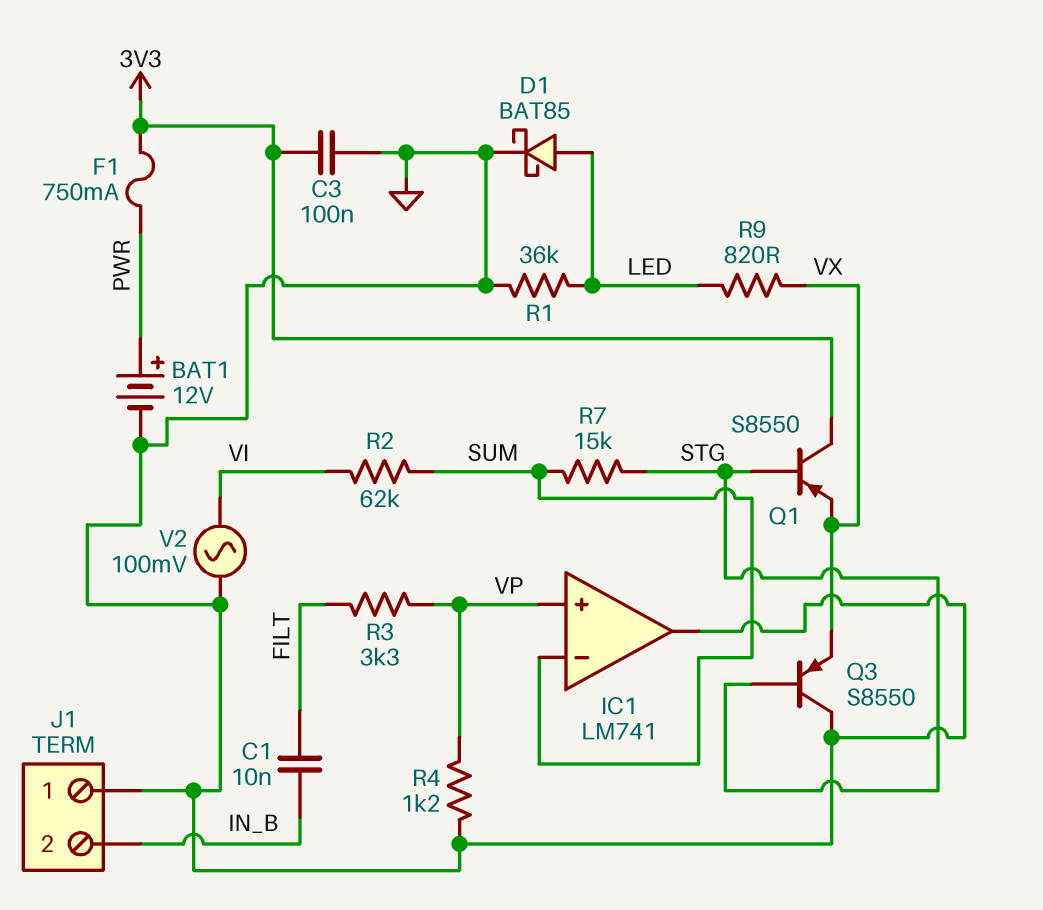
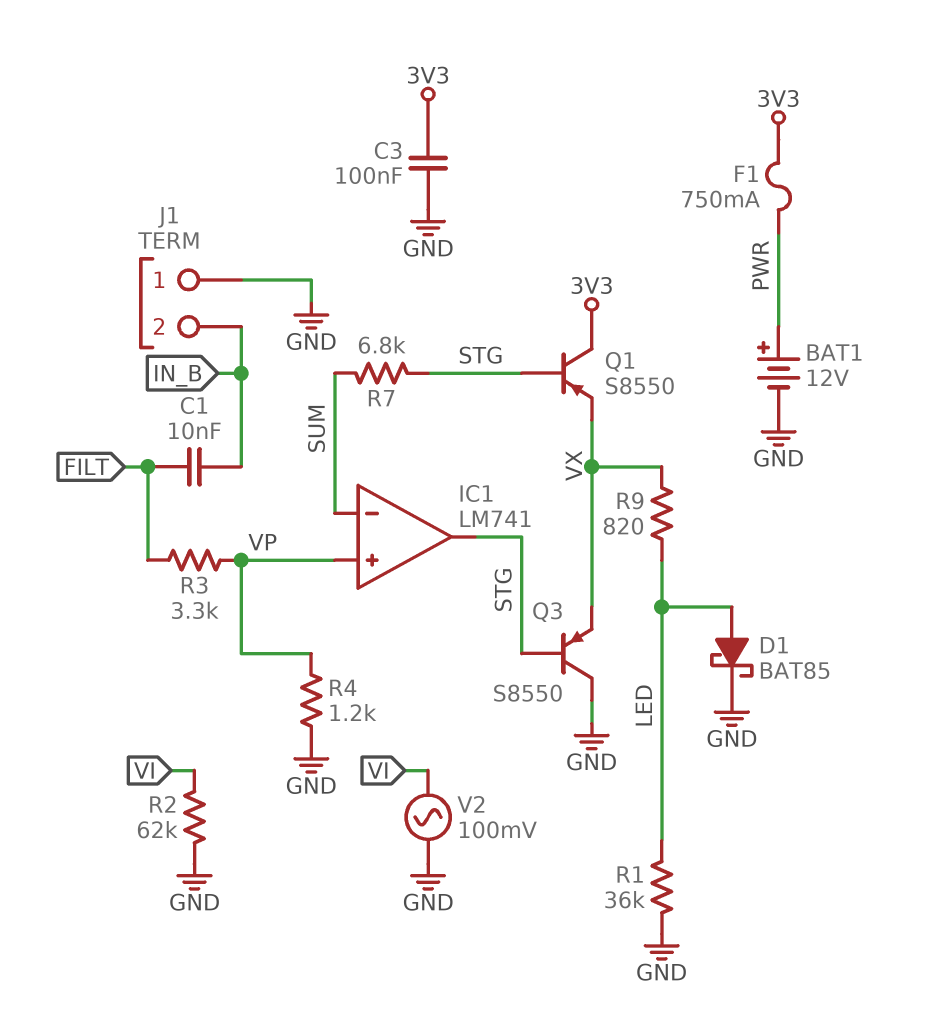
IC1 pin out: GND -> STG
R2: 62k (SUM, VI) -> 62k (GND, VI)
R7: 15k (STG, SUM) -> 6.8k (STG, SUM)

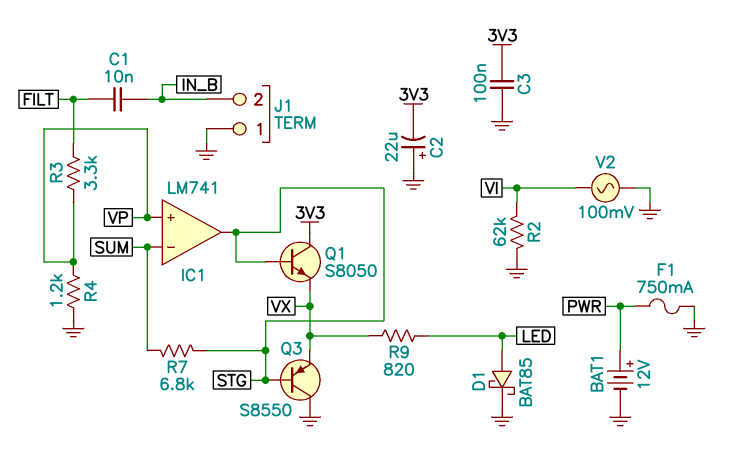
C2: none -> 22uF (plus GND, minus 3V3)
F1: 750mA (3V3, PWR) -> 750mA (GND, PWR)
Q1: PNP S8550 (B STG, C 3V3, E VX) -> NPN S8050 (B STG, C 3V3, E VX)
R1: 36k (GND, LED) -> none

